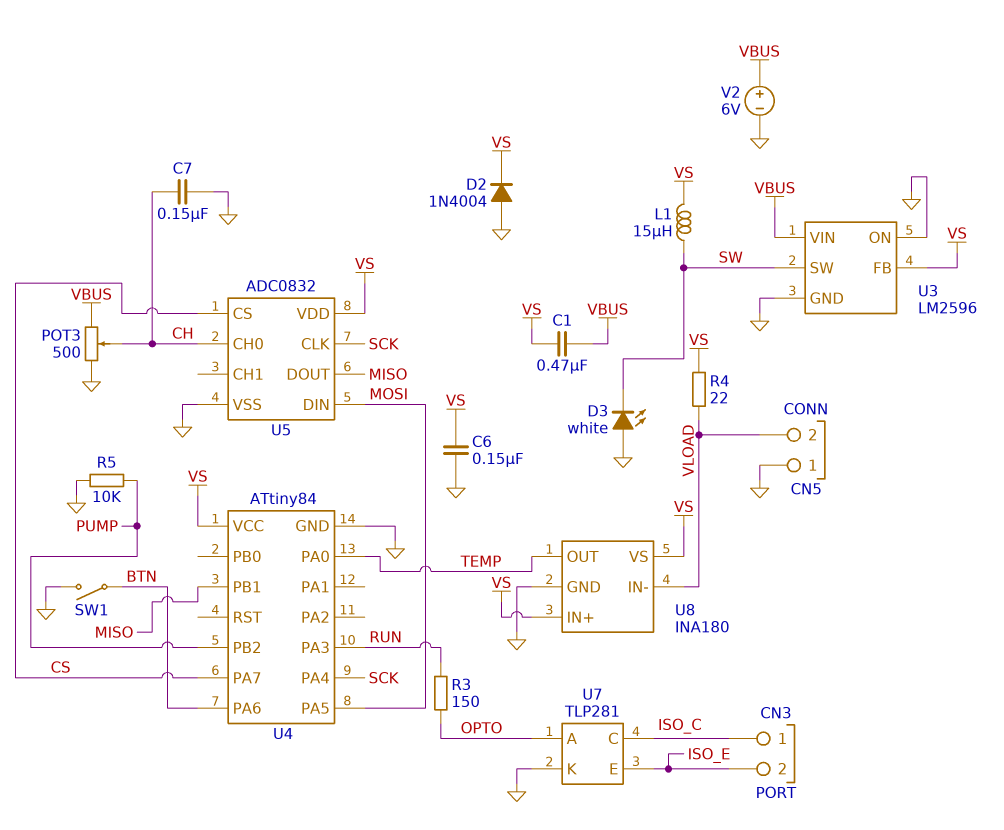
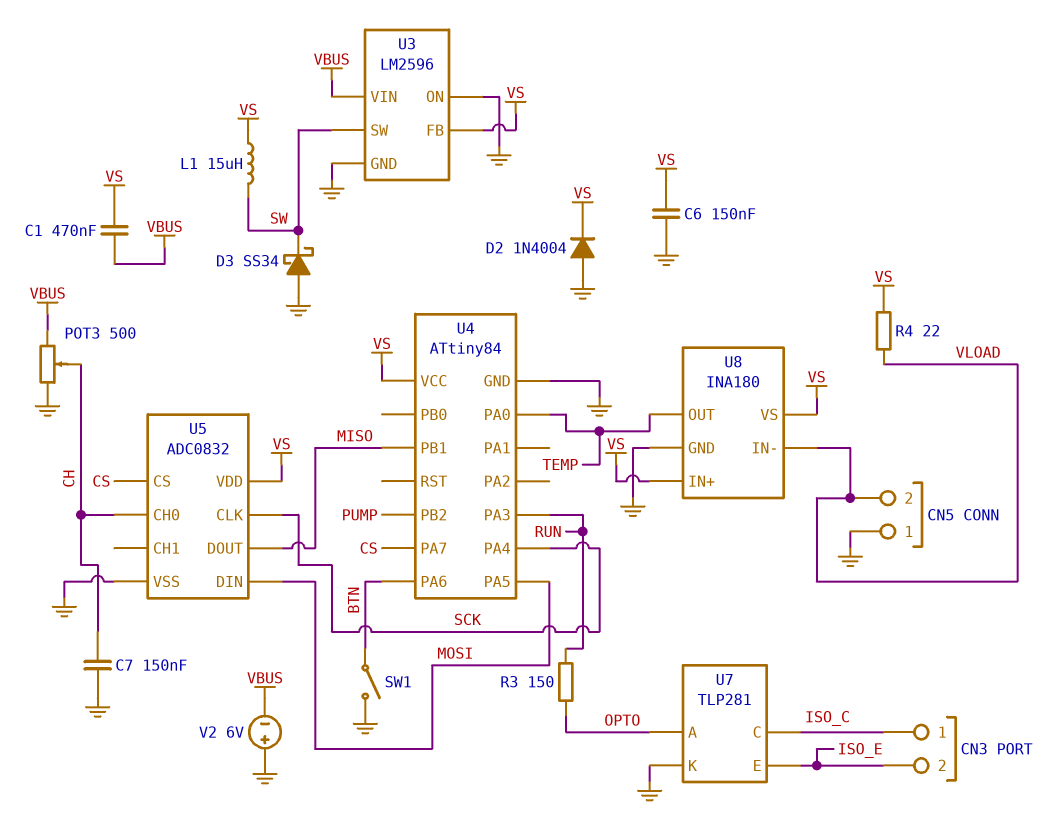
D3: LED white (A GND, K SW) -> schottky SS34 (A GND, K SW)
R5: 10k (GND, PUMP) -> none
V2: 6V (plus VBUS, minus GND) -> 6V (plus GND, minus VBUS)

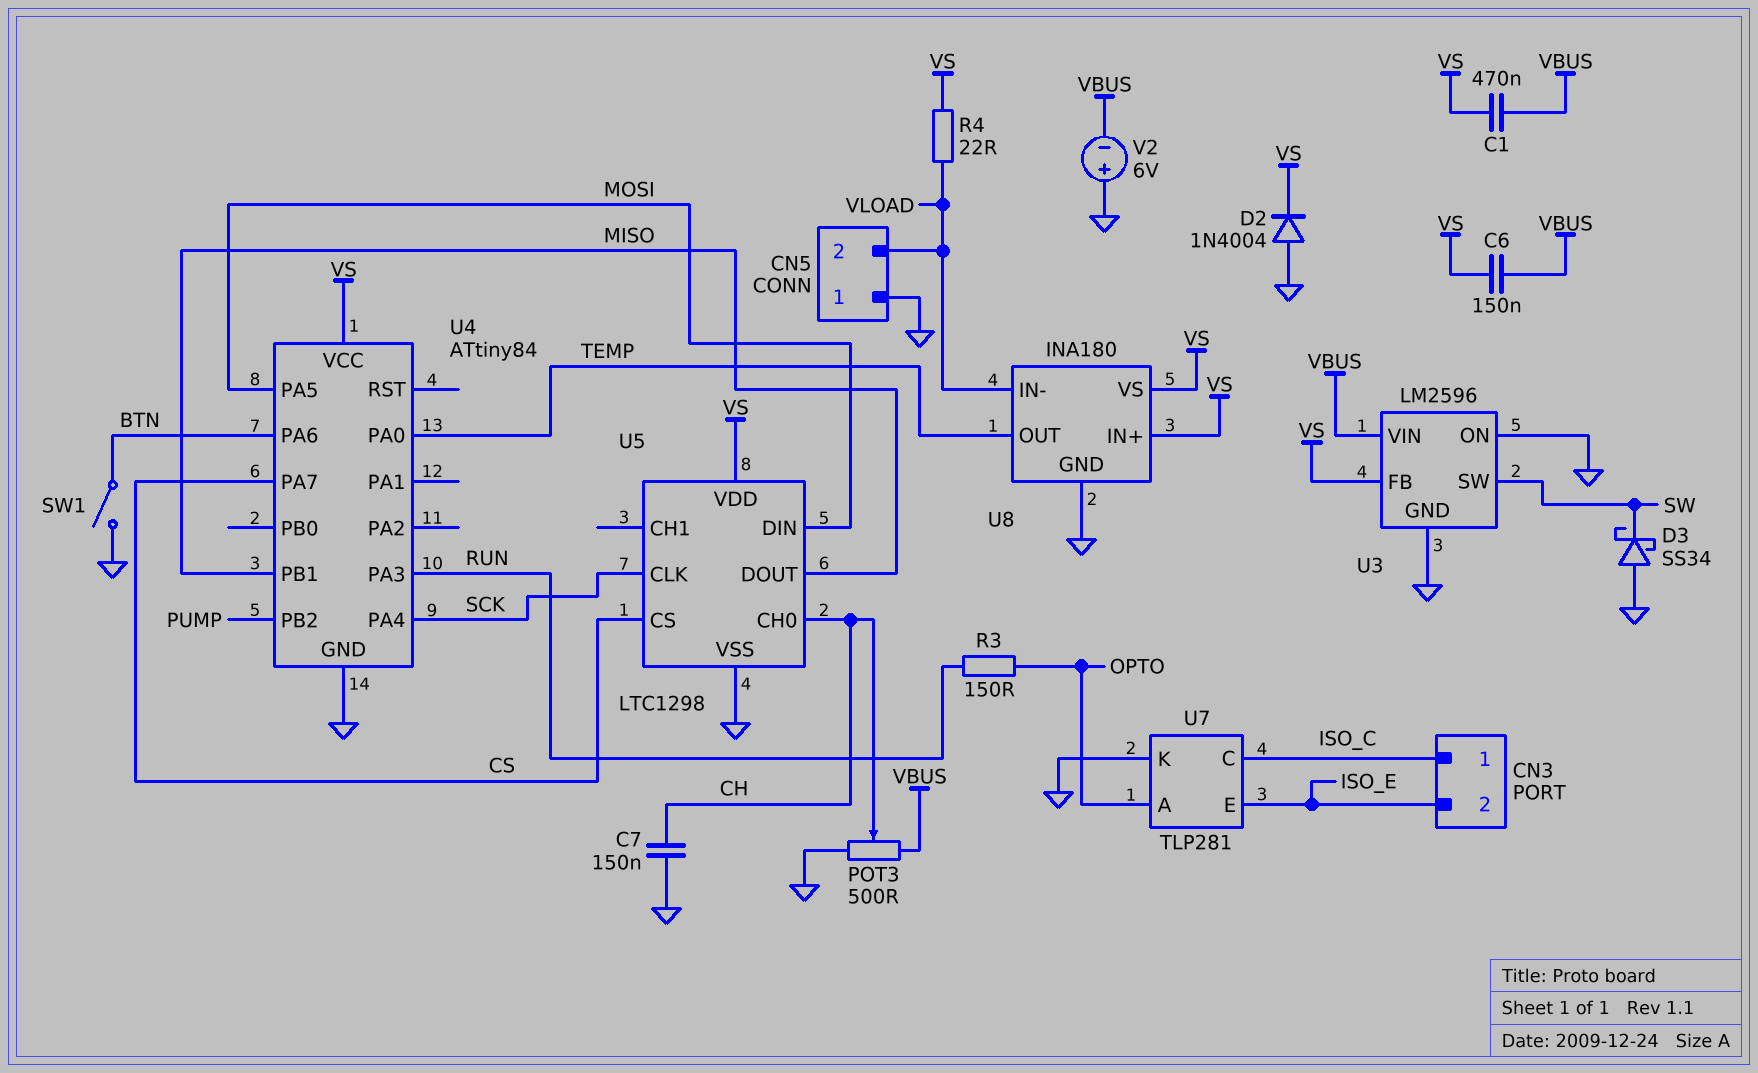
C6: 150nF (GND, VS) -> 150nF (VBUS, VS)
L1: 15uH (SW, VS) -> none
U5: ADC0832 -> LTC1298

